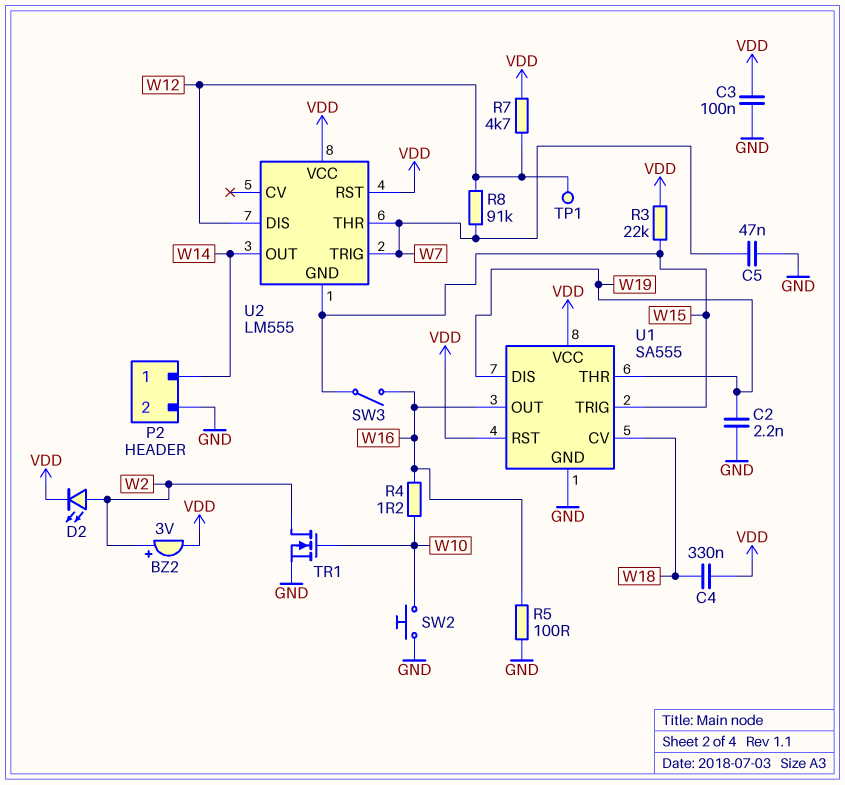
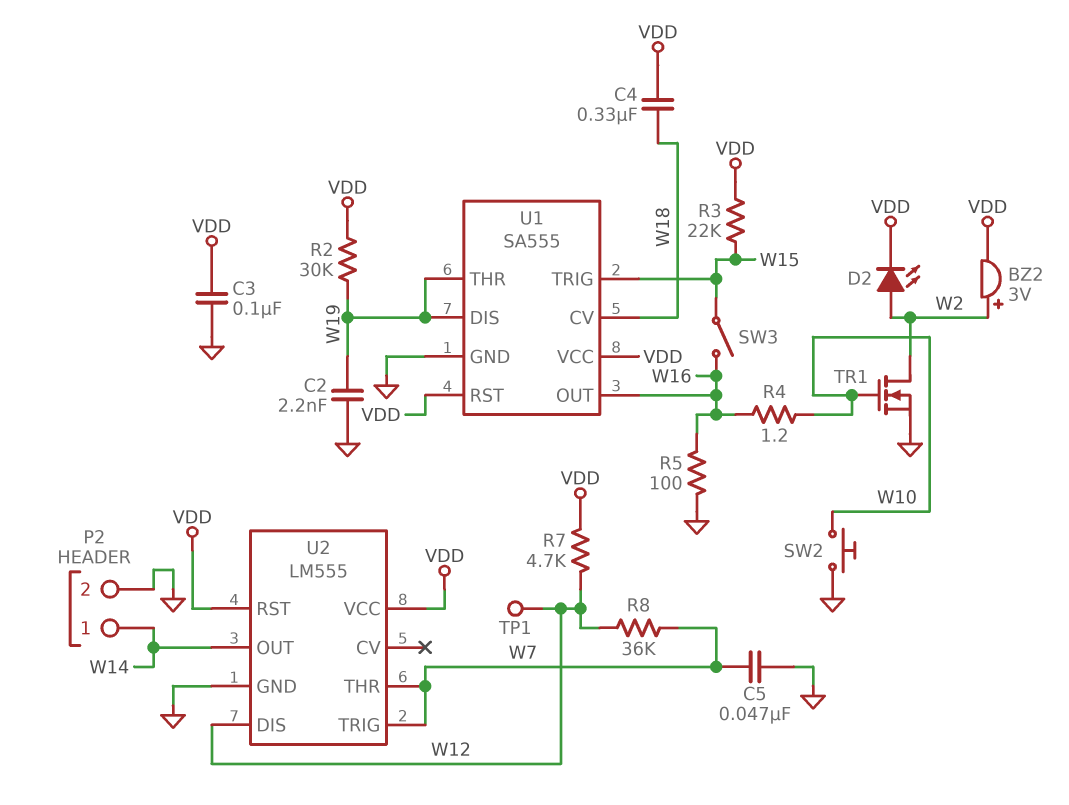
R2: none -> 30k (VDD, W19)
R8: 91k (W7, W12) -> 36k (W7, W12)
U2 pin GND: W15 -> GND

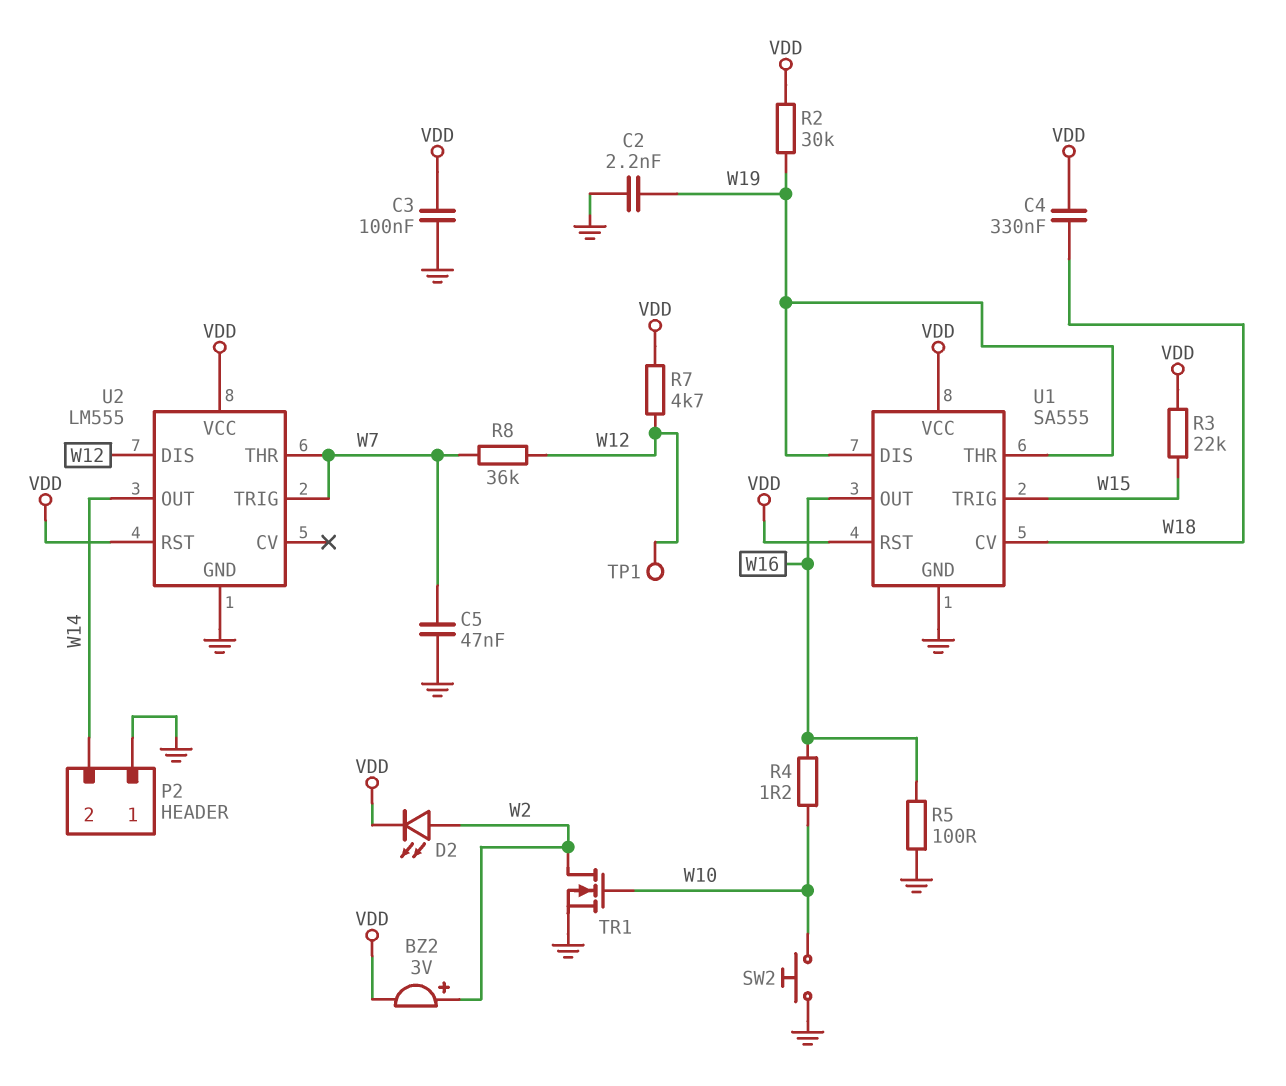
P2 pin 1: W14 -> GND
P2 pin 2: GND -> W14
SW3: switch (W15, W16) -> none

